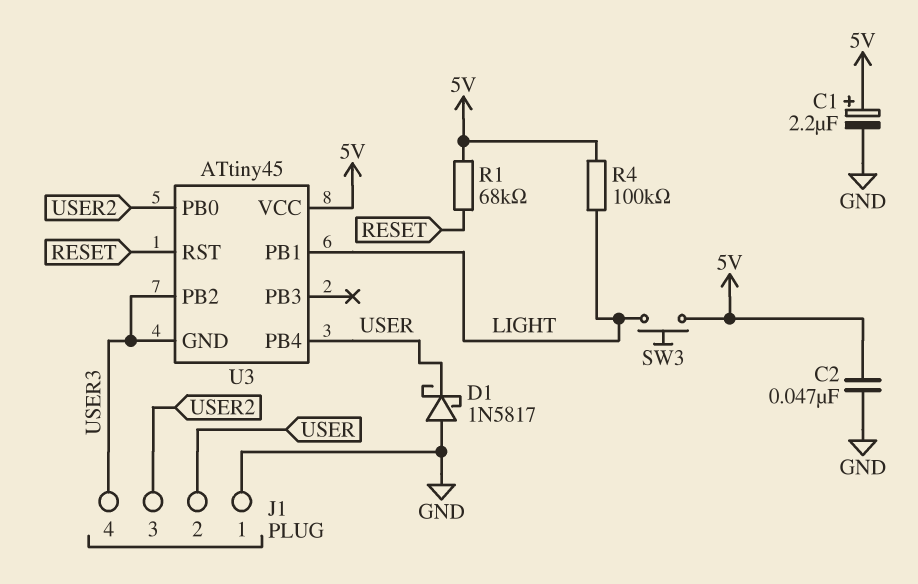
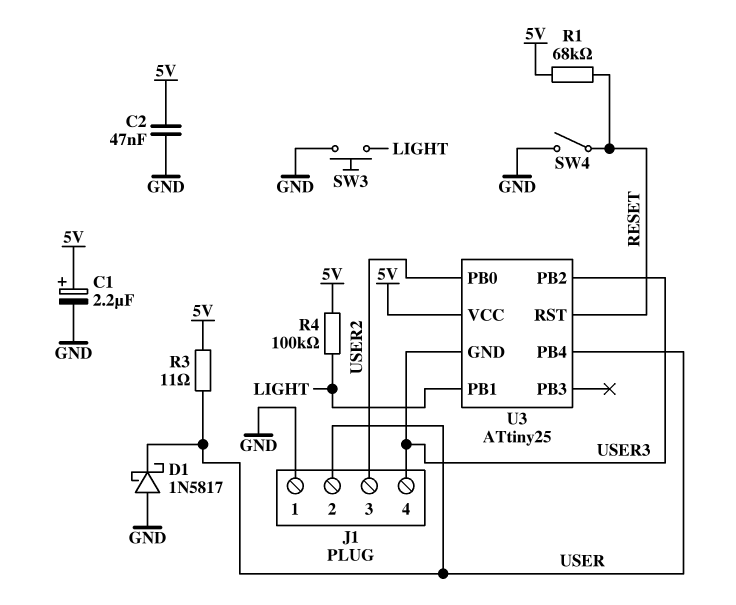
R3: none -> 11 (5V, USER)
SW3: button (5V, LIGHT) -> button (GND, LIGHT)
SW4: none -> switch (GND, RESET)
U3: ATtiny45 -> ATtiny25

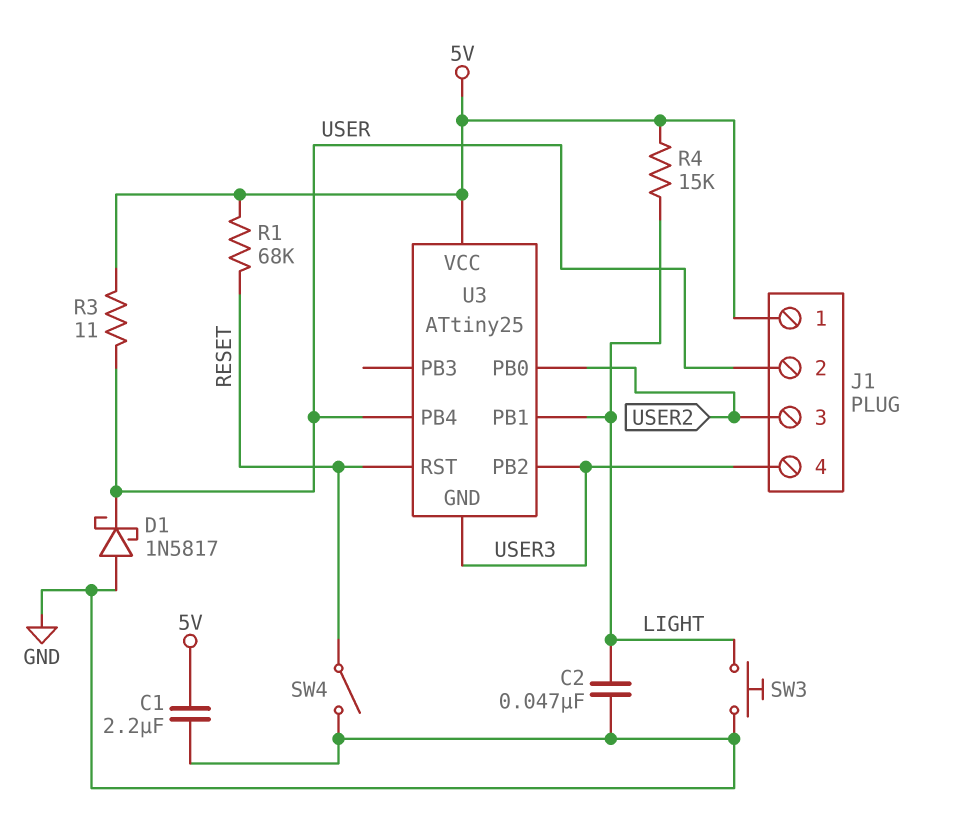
C1: 2.2uF (plus 5V, minus GND) -> 2.2uF (5V, GND)
C2: 47nF (5V, GND) -> 47nF (GND, LIGHT)
J1 pin 1: GND -> 5V
R4: 100k (5V, LIGHT) -> 15k (5V, LIGHT)

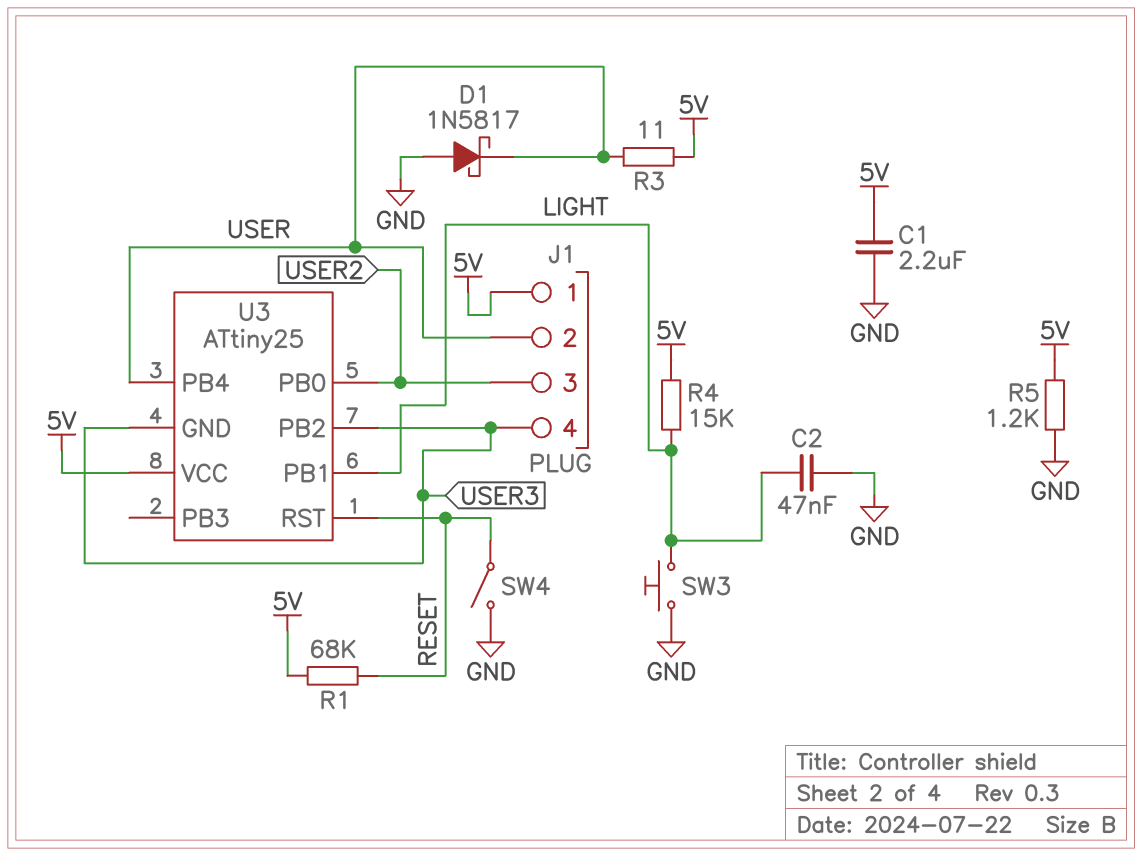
R5: none -> 1.2k (5V, GND)

